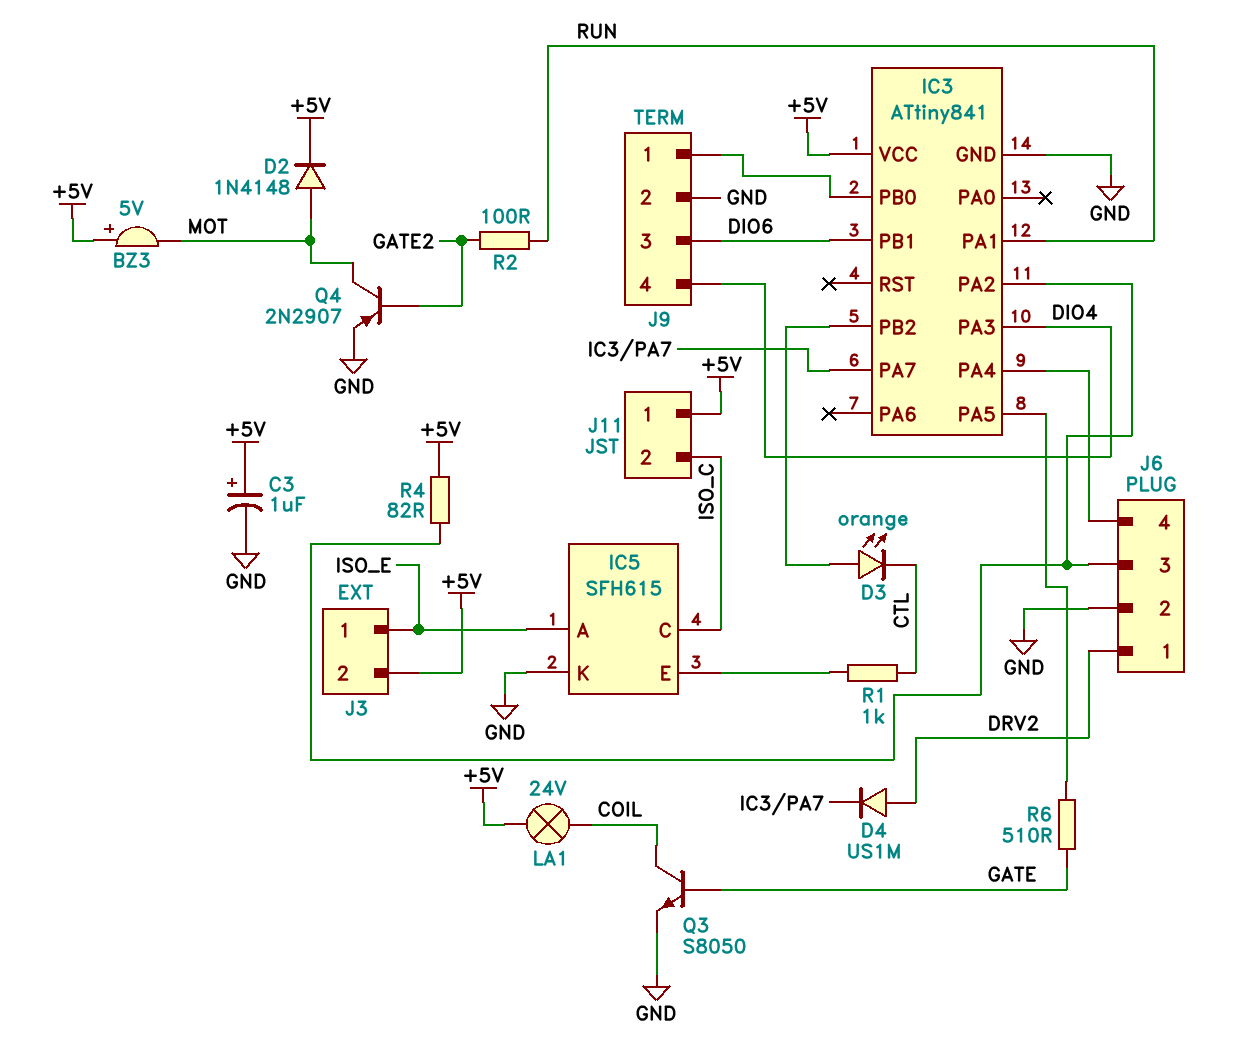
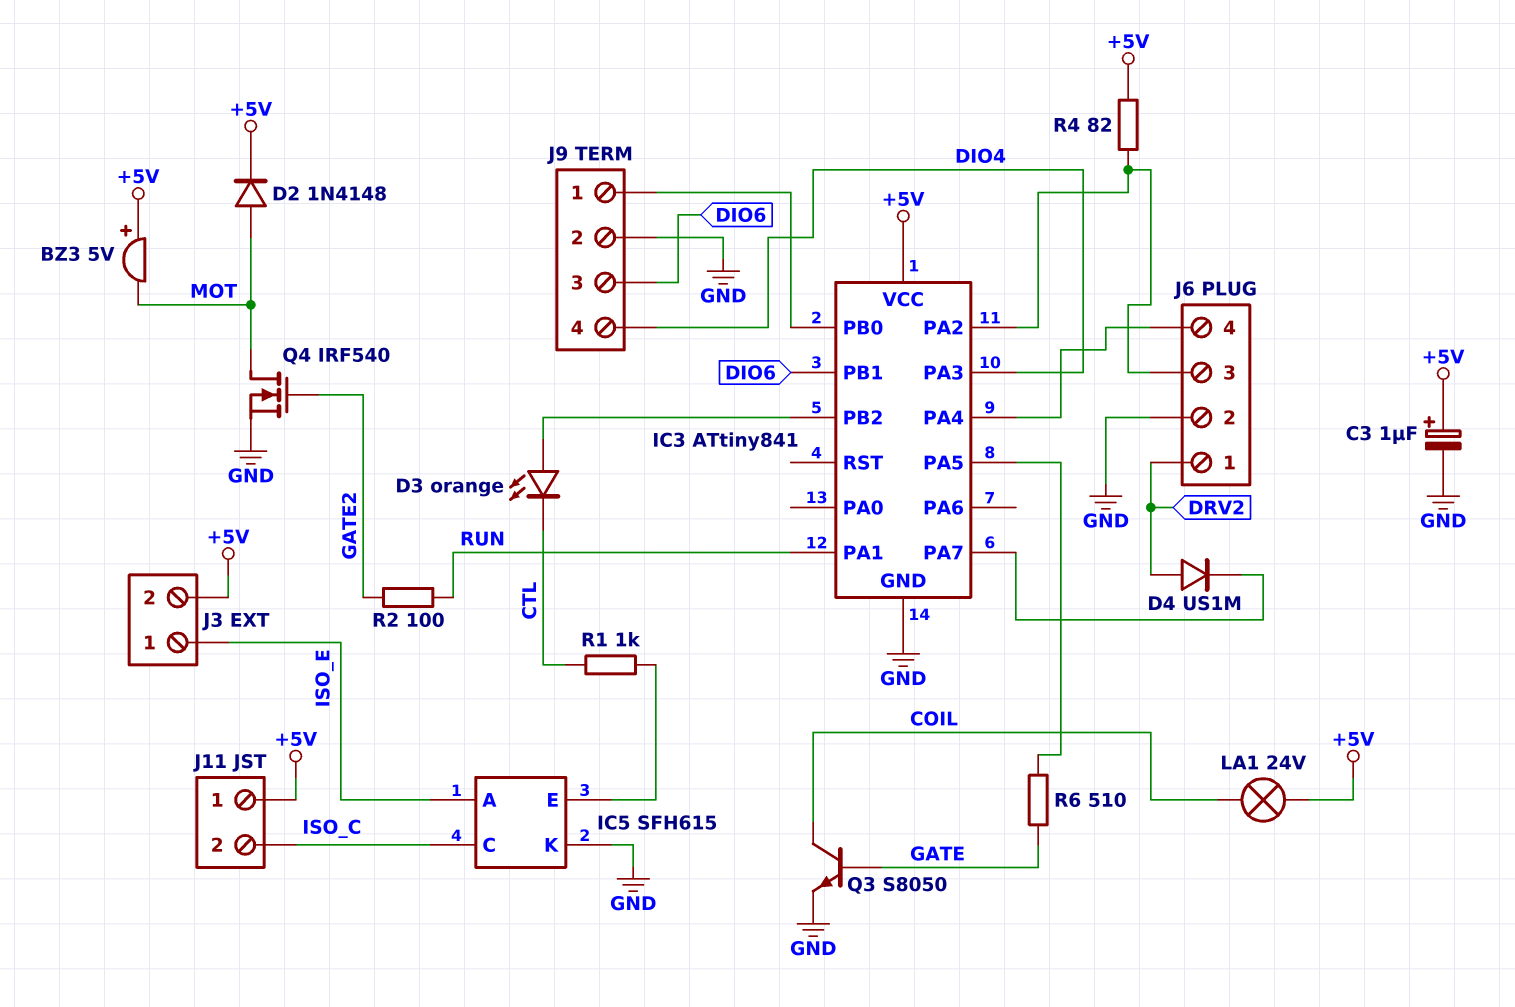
Q4: PNP 2N2907 (B GATE2, C MOT, E GND) -> NMOS IRF540 (G GATE2, D MOT, S GND)

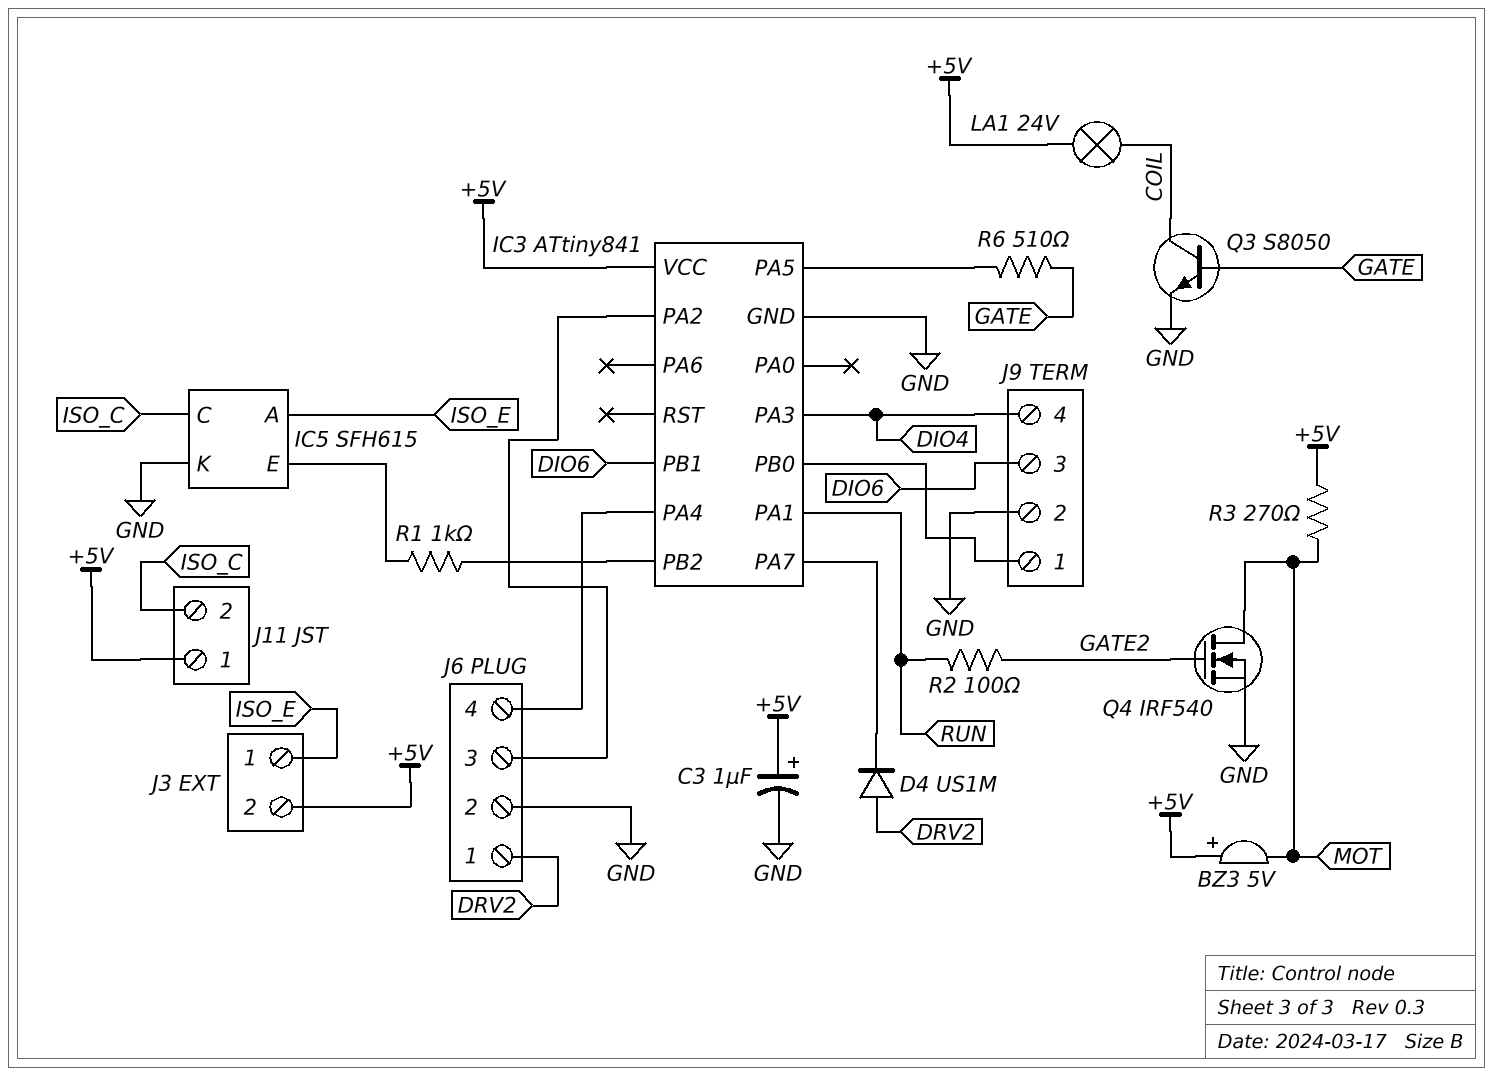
D2: diode 1N4148 (A MOT, K +5V) -> none
D3: LED orange (A IC3/PB2, K CTL) -> none
R1: 1k (CTL, IC5/E) -> 1k (IC3/PB2, IC5/E)
R3: none -> 270 (+5V, MOT)
R4: 82 (+5V, IC3/PA2) -> none

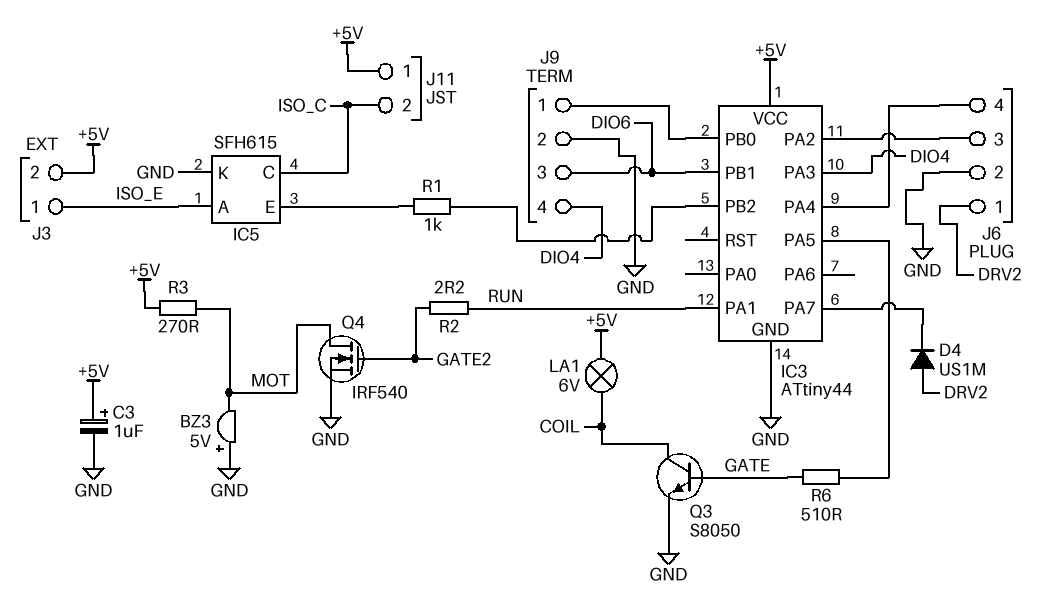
BZ3: buzzer 5V (plus +5V, minus MOT) -> buzzer 5V (plus GND, minus MOT)
IC3: ATtiny841 -> ATtiny44
LA1: lamp 24V (+5V, COIL) -> lamp 6V (+5V, COIL)
R2: 100 (GATE2, RUN) -> 2.2 (GATE2, RUN)

